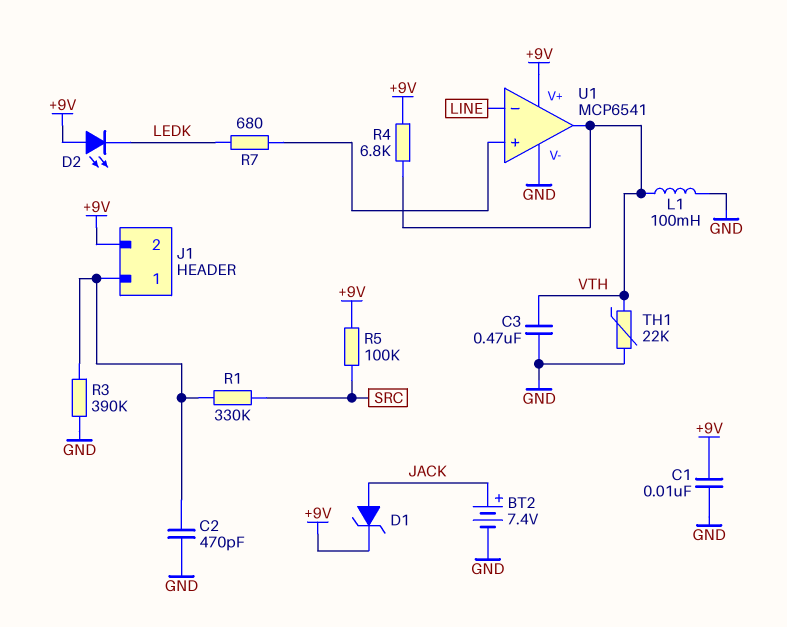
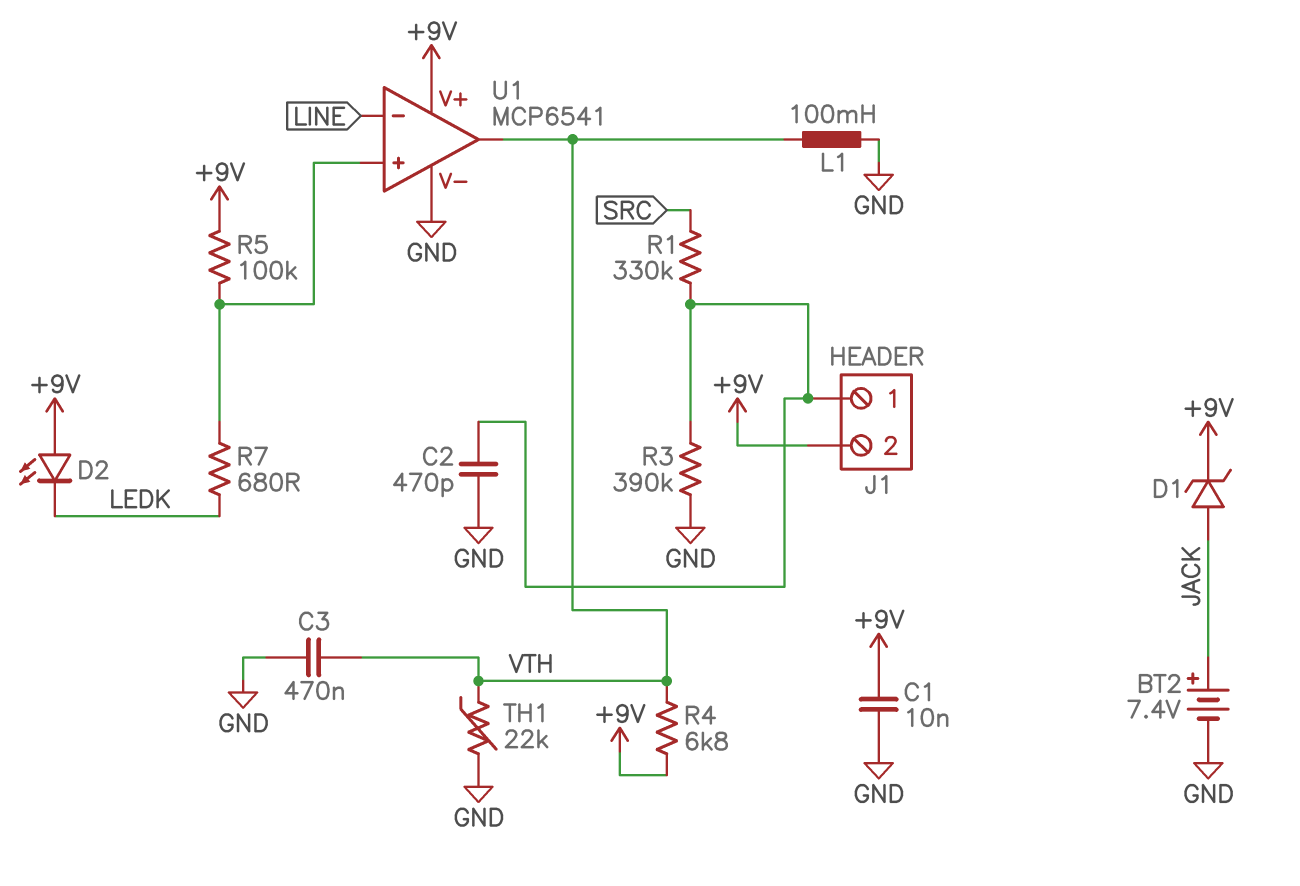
R5: 100k (+9V, SRC) -> 100k (+9V, U1/in+)

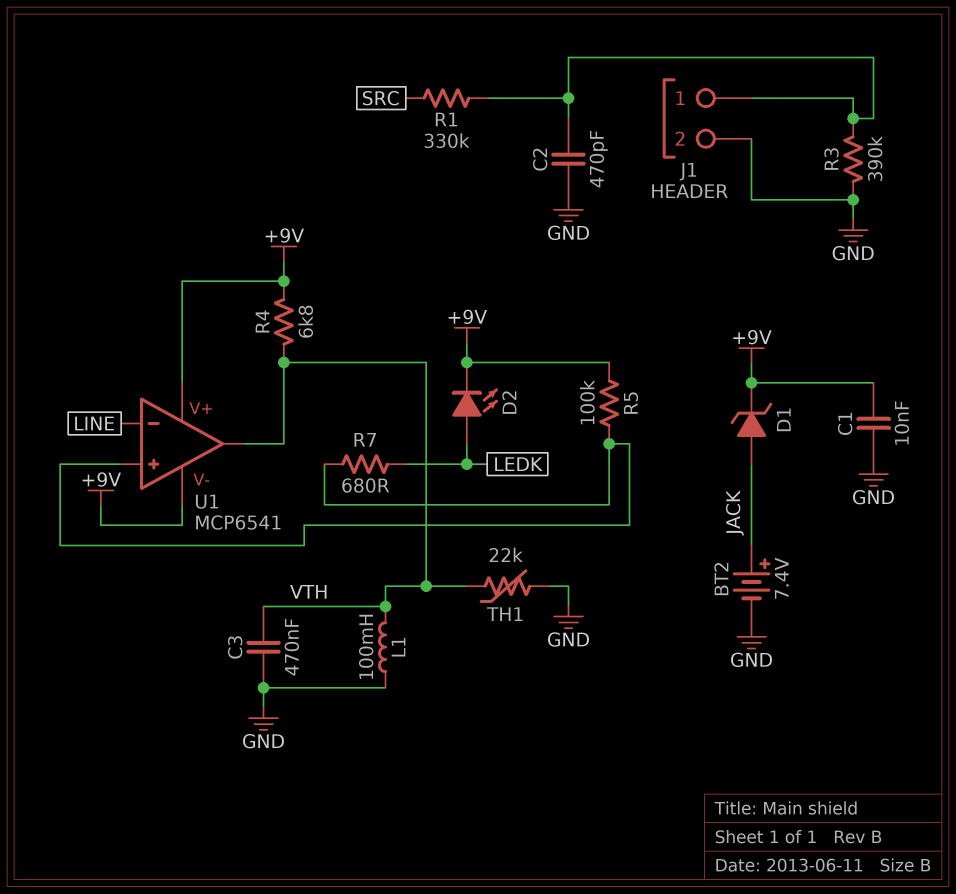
D2: LED (A +9V, K LEDK) -> LED (A LEDK, K +9V)
J1 pin 2: +9V -> GND
U1 pin V-: GND -> +9V

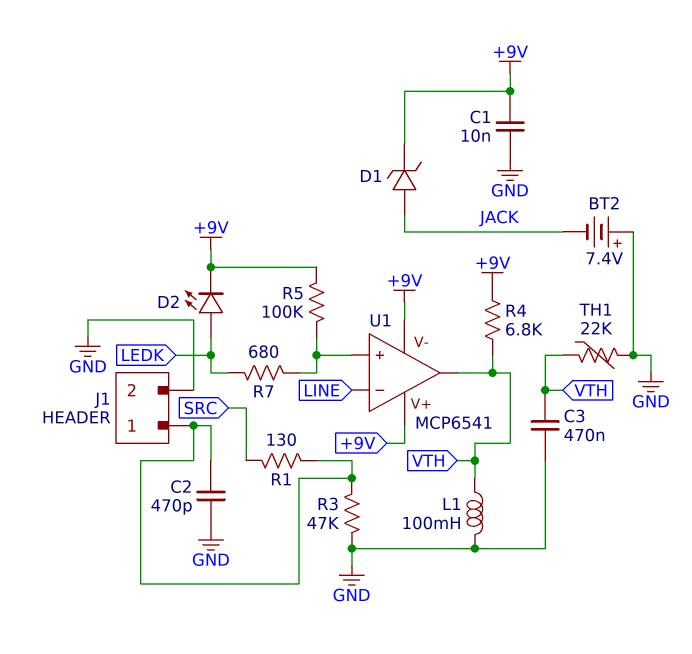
BT2: 7.4V (plus JACK, minus GND) -> 7.4V (plus GND, minus JACK)
R1: 330k (J1/1, SRC) -> 130 (J1/1, SRC)
R3: 390k (GND, J1/1) -> 47k (GND, J1/1)

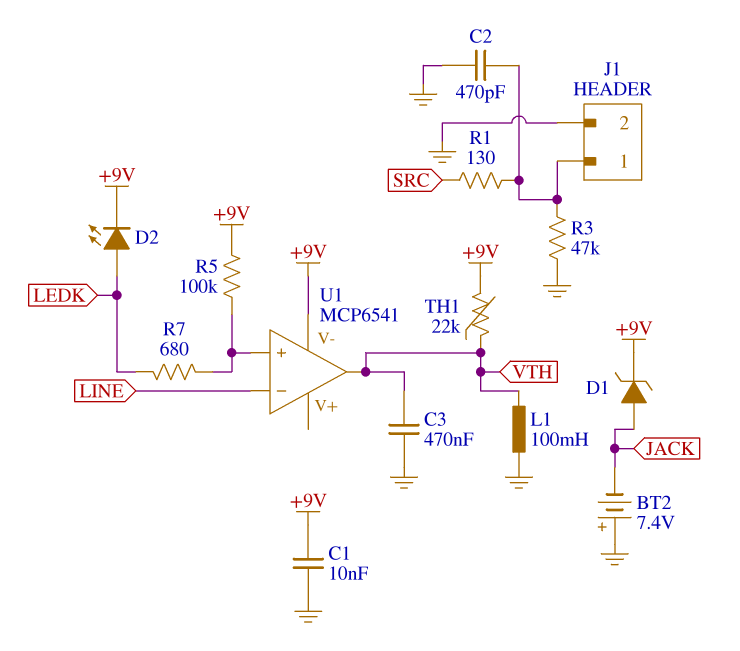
R4: 6.8k (+9V, VTH) -> none
TH1: 22k (GND, VTH) -> 22k (+9V, VTH)
U1 pin V+: +9V -> none

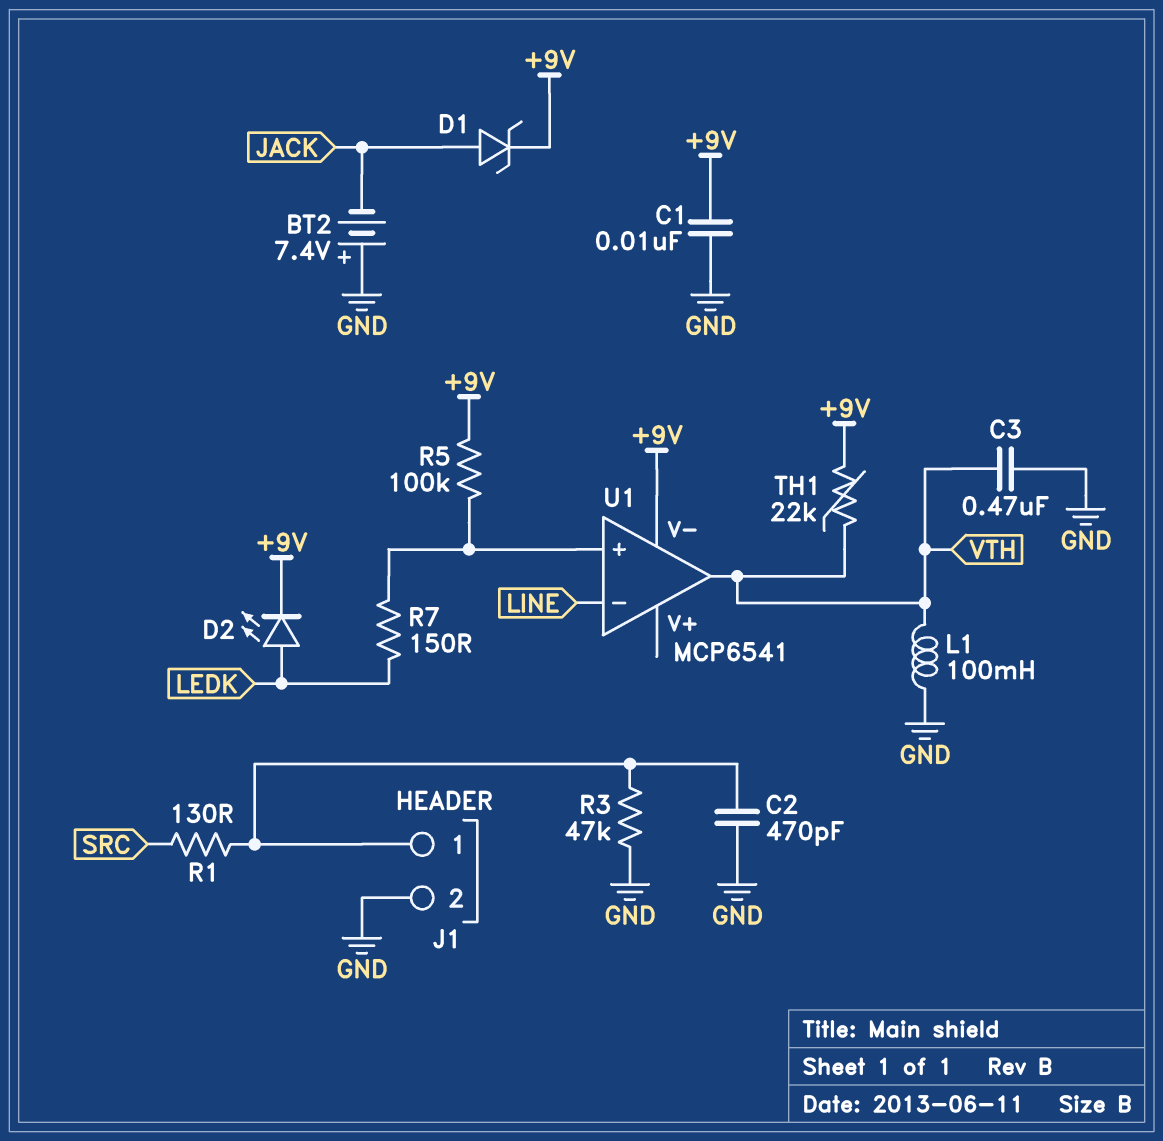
R7: 680 (LEDK, U1/in+) -> 150 (LEDK, U1/in+)

